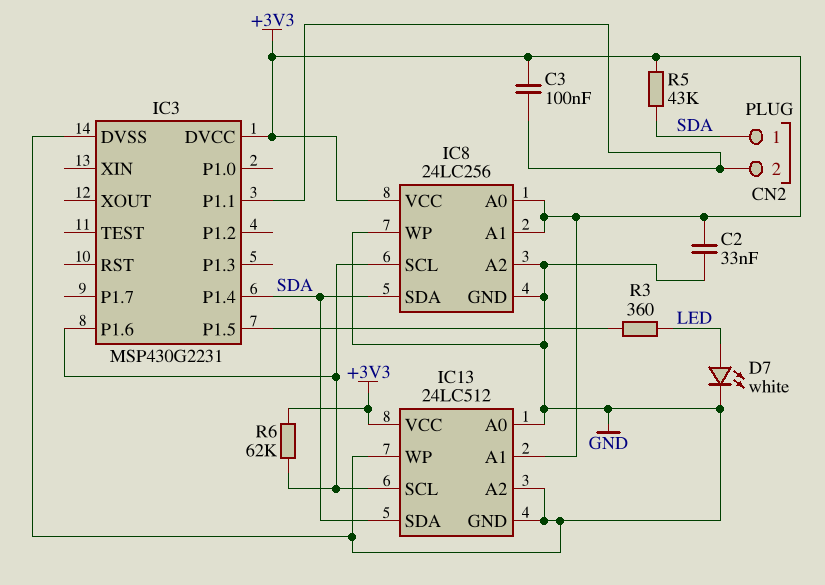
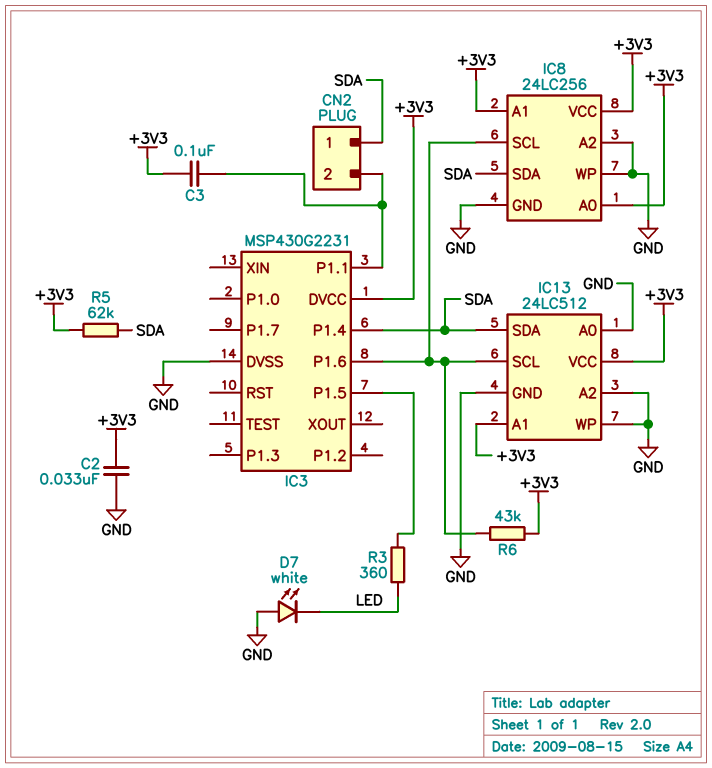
D7: LED white (A LED, K GND) -> LED white (A GND, K LED)
R5: 43k (+3V3, SDA) -> 62k (+3V3, SDA)
R6: 62k (+3V3, IC3/P1.6) -> 43k (+3V3, IC3/P1.6)

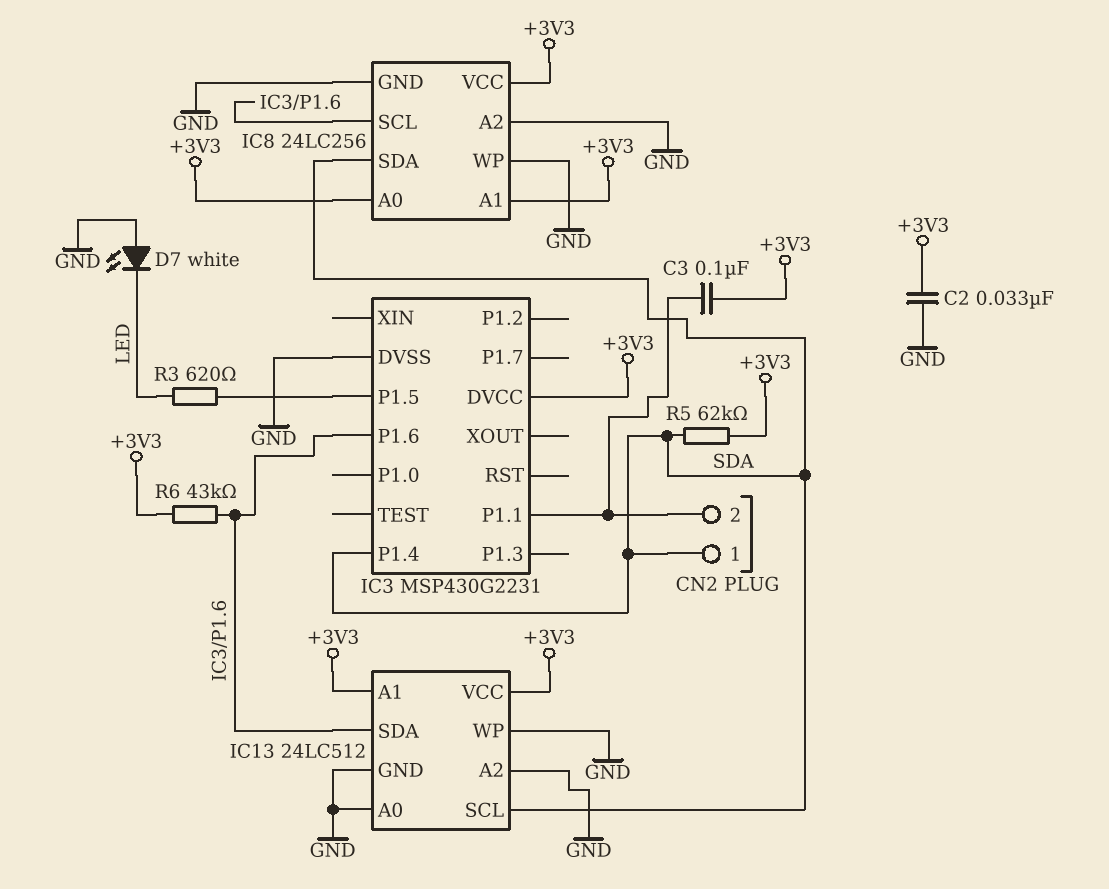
IC13 pin SCL: IC3/P1.6 -> SDA
IC13 pin SDA: SDA -> IC3/P1.6
R3: 360 (IC3/P1.5, LED) -> 620 (IC3/P1.5, LED)

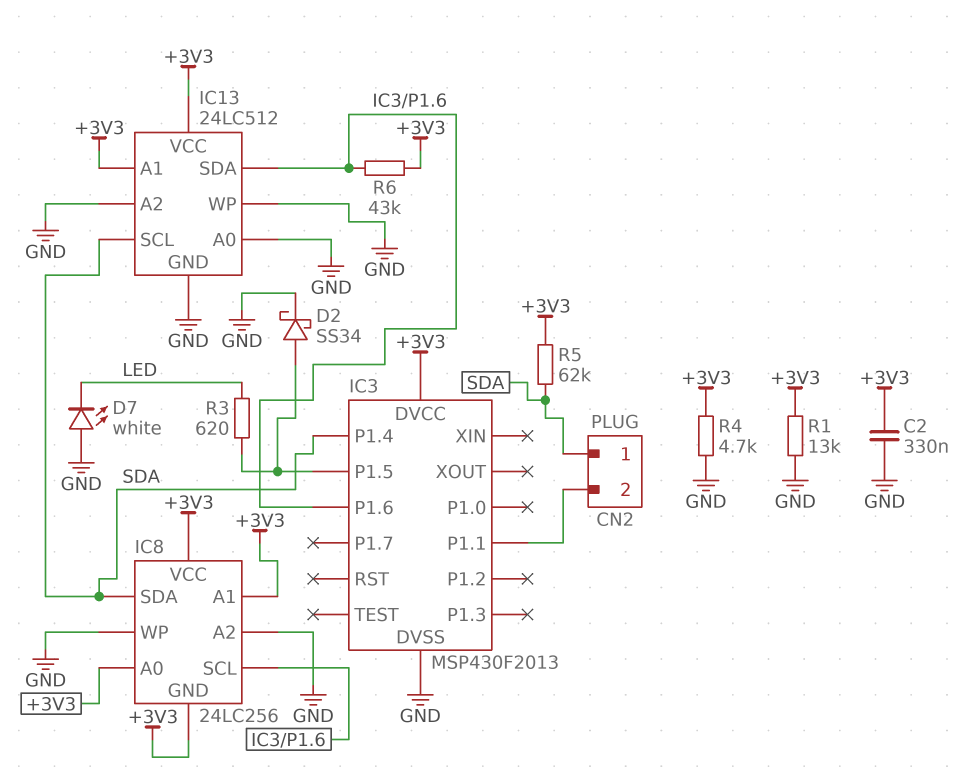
C2: 33nF (+3V3, GND) -> 330nF (+3V3, GND)
C3: 100nF (+3V3, CN2/2) -> none
D2: none -> schottky SS34 (A IC3/P1.5, K GND)
IC3: MSP430G2231 -> MSP430F2013
IC8 pin GND: GND -> +3V3
R1: none -> 13k (+3V3, GND)
R4: none -> 4.7k (+3V3, GND)

